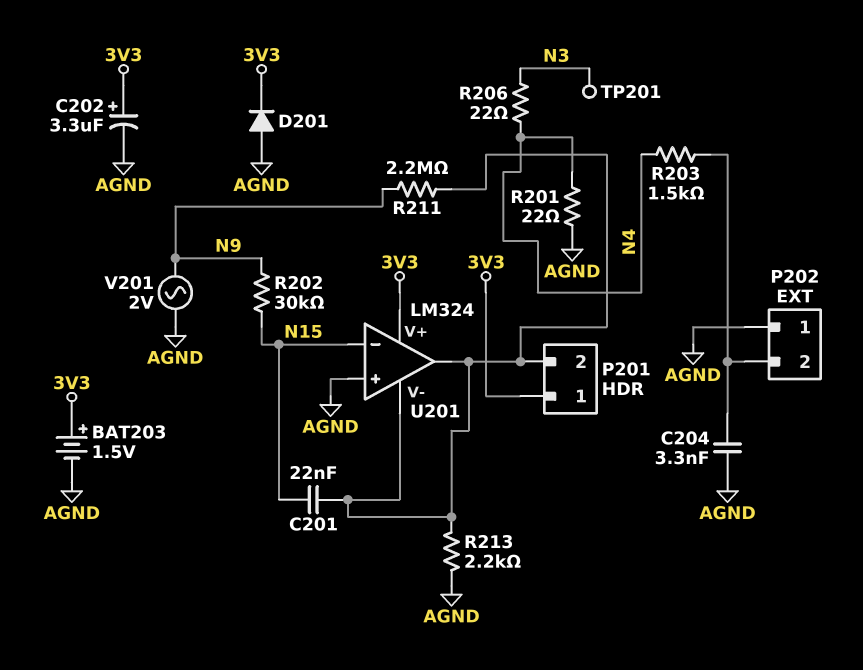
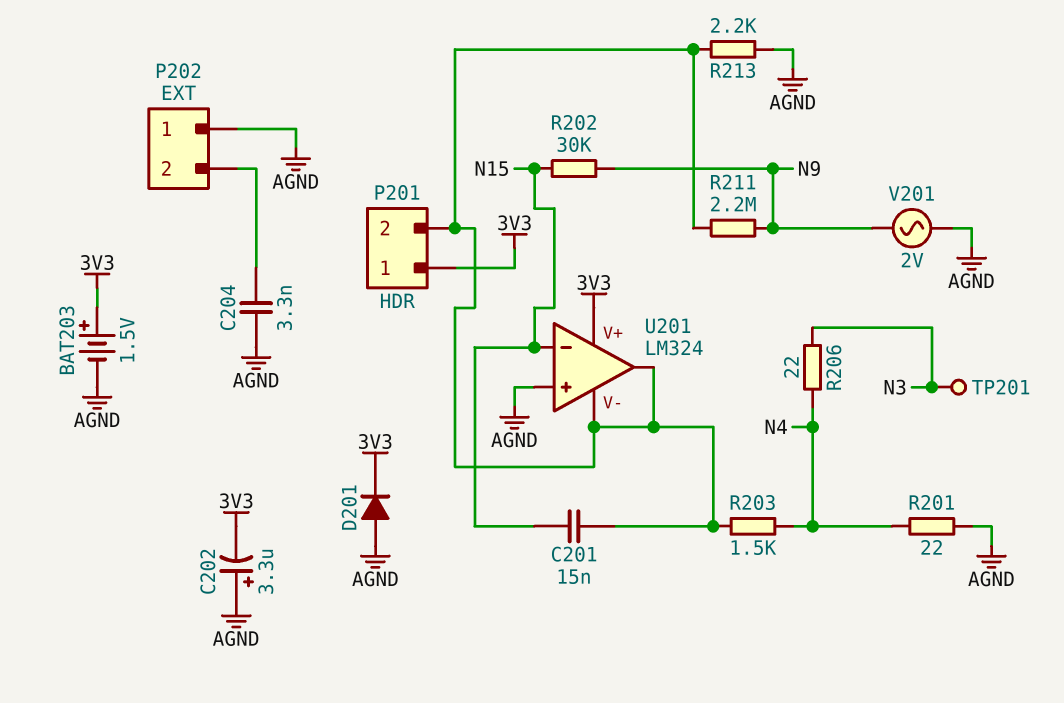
C201: 22nF (N15, P201/2) -> 15nF (N15, P201/2)
C202: 3.3uF (plus 3V3, minus AGND) -> 3.3uF (plus AGND, minus 3V3)
R203: 1.5k (N4, P202/2) -> 1.5k (N4, P201/2)

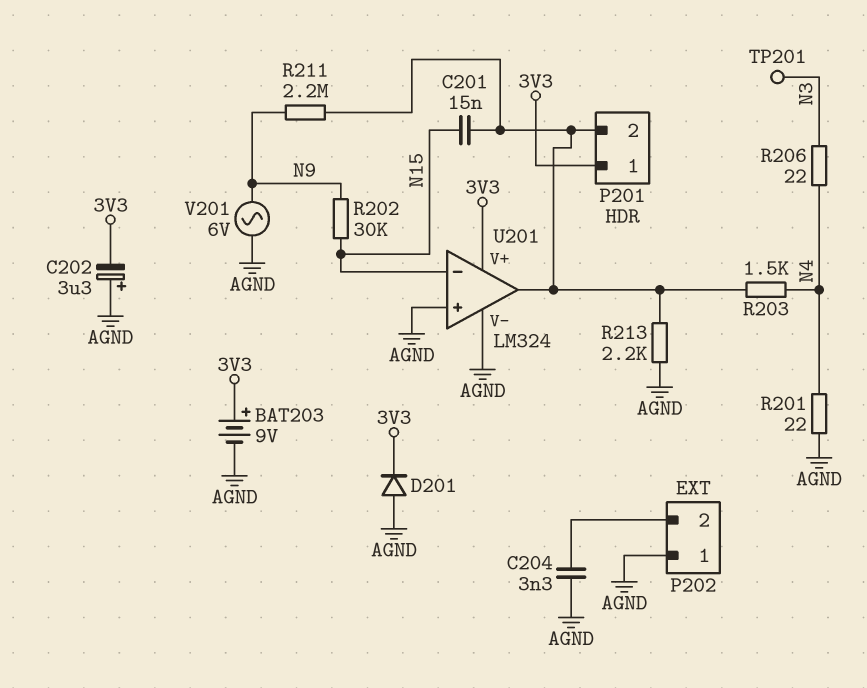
BAT203: 1.5V (plus 3V3, minus AGND) -> 9V (plus 3V3, minus AGND)
U201 pin V-: P201/2 -> AGND
V201: AC 2V (AGND, N9) -> AC 6V (AGND, N9)

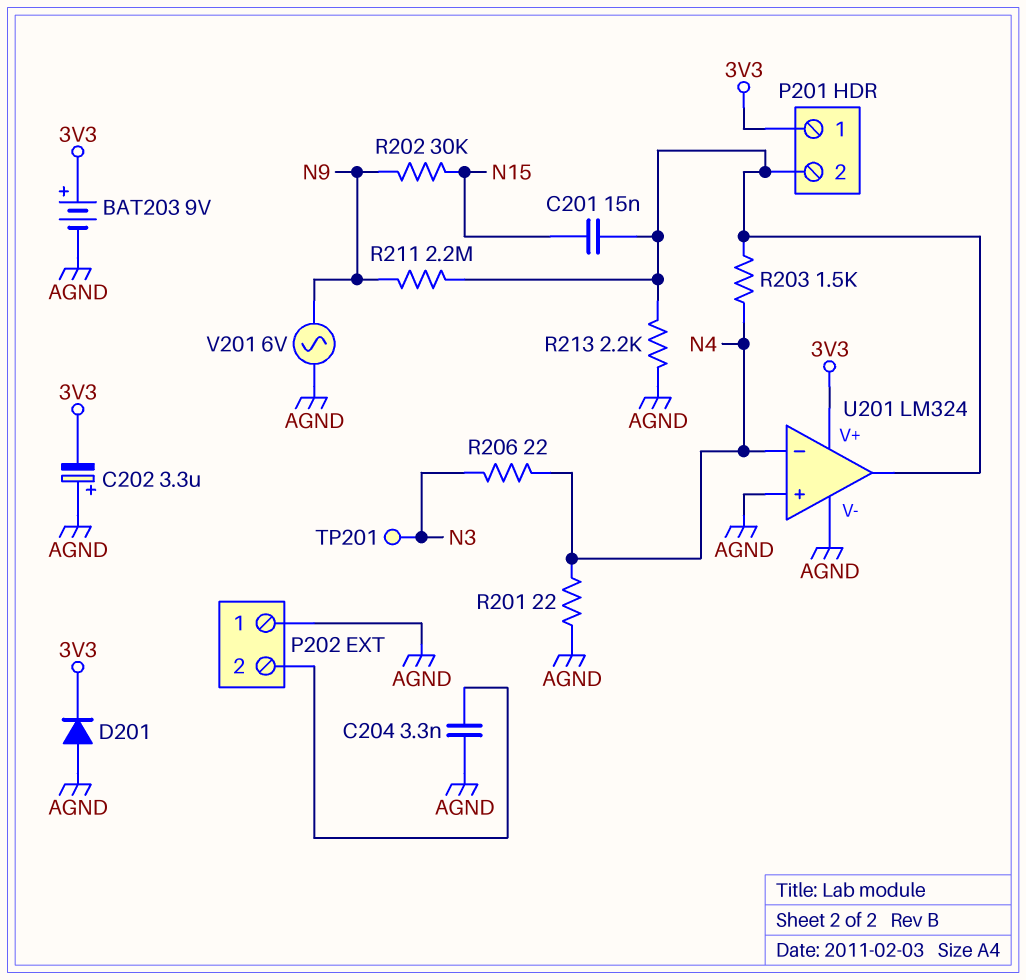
U201 pin in-: N15 -> N4

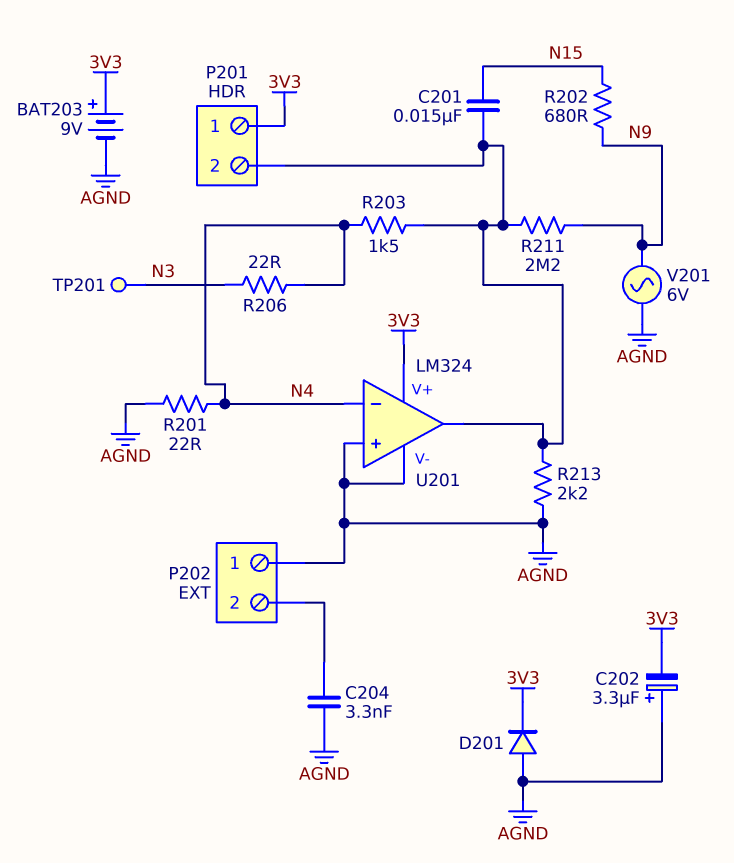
R202: 30k (N9, N15) -> 680 (N9, N15)

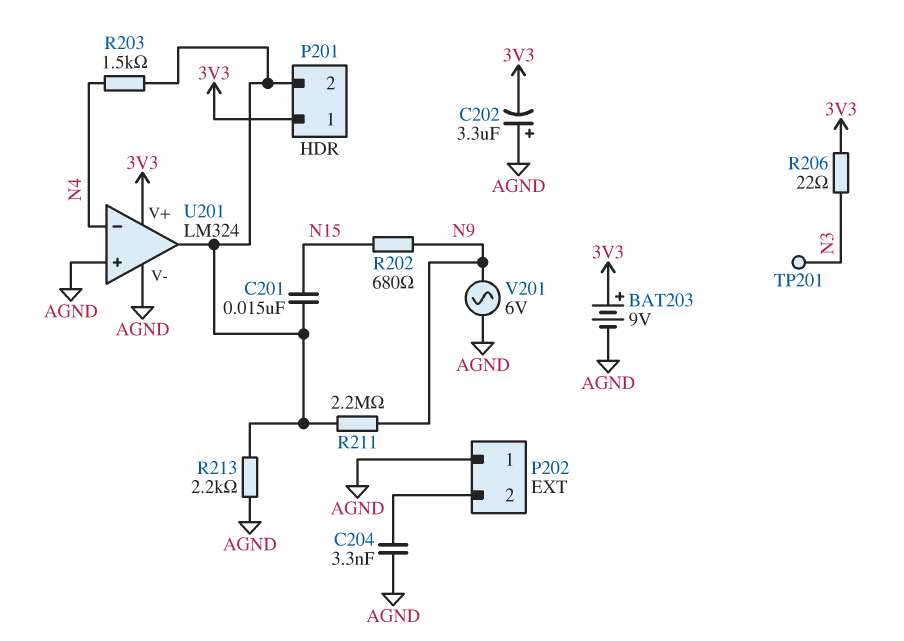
D201: diode (A AGND, K 3V3) -> none
R201: 22 (AGND, N4) -> none
R206: 22 (N3, N4) -> 22 (3V3, N3)

